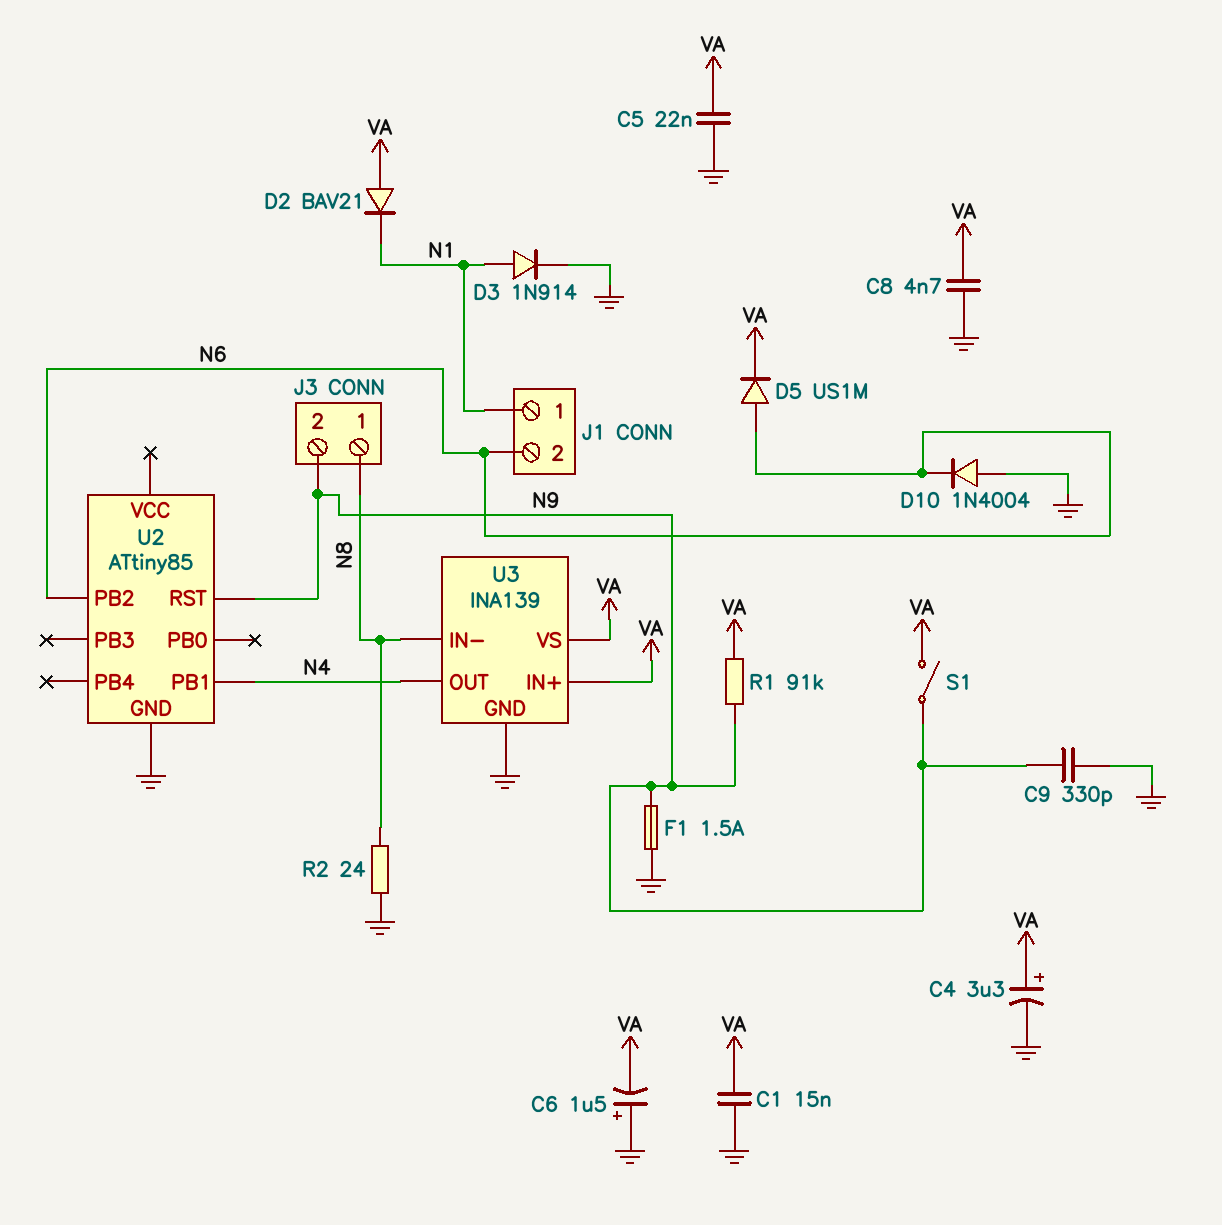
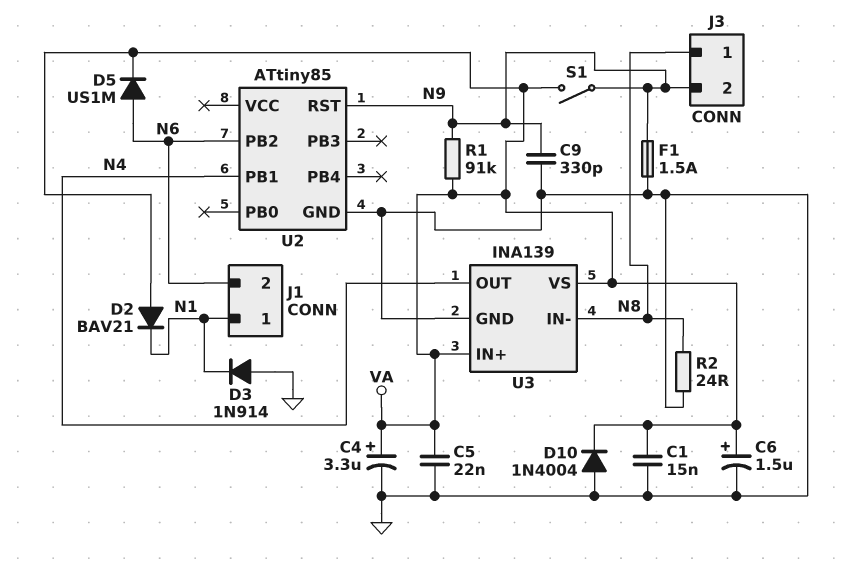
C6: 1.5uF (plus GND, minus VA) -> 1.5uF (plus VA, minus GND)
C8: 4.7nF (GND, VA) -> none
D3: diode 1N914 (A N1, K GND) -> diode 1N914 (A GND, K N1)
D10: diode 1N4004 (A GND, K N6) -> diode 1N4004 (A GND, K VA)

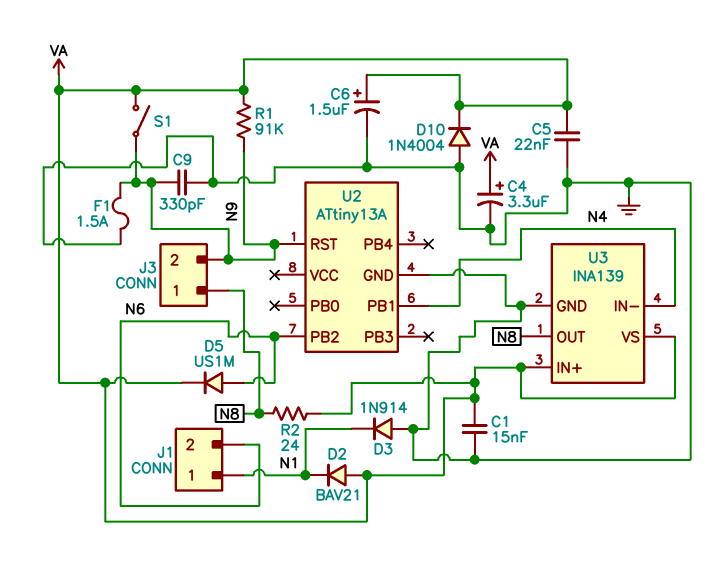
R2: 24 (GND, N8) -> 24 (N8, VA)
U2: ATtiny85 -> ATtiny13A
U3 pin IN-: N8 -> N4
U3 pin OUT: N4 -> N8

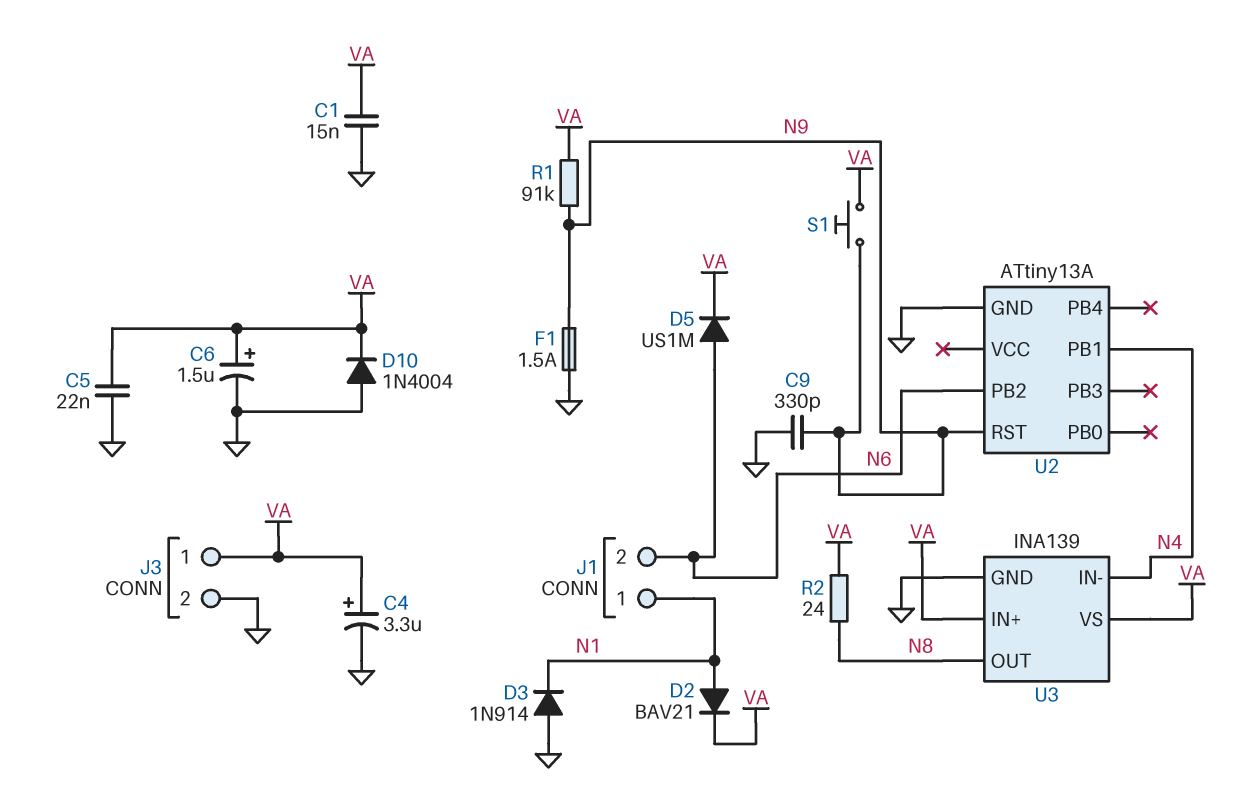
D2: diode BAV21 (A VA, K N1) -> diode BAV21 (A N1, K VA)
J3 pin 1: N8 -> VA
J3 pin 2: N9 -> GND
S1: switch (N9, VA) -> button (N9, VA)

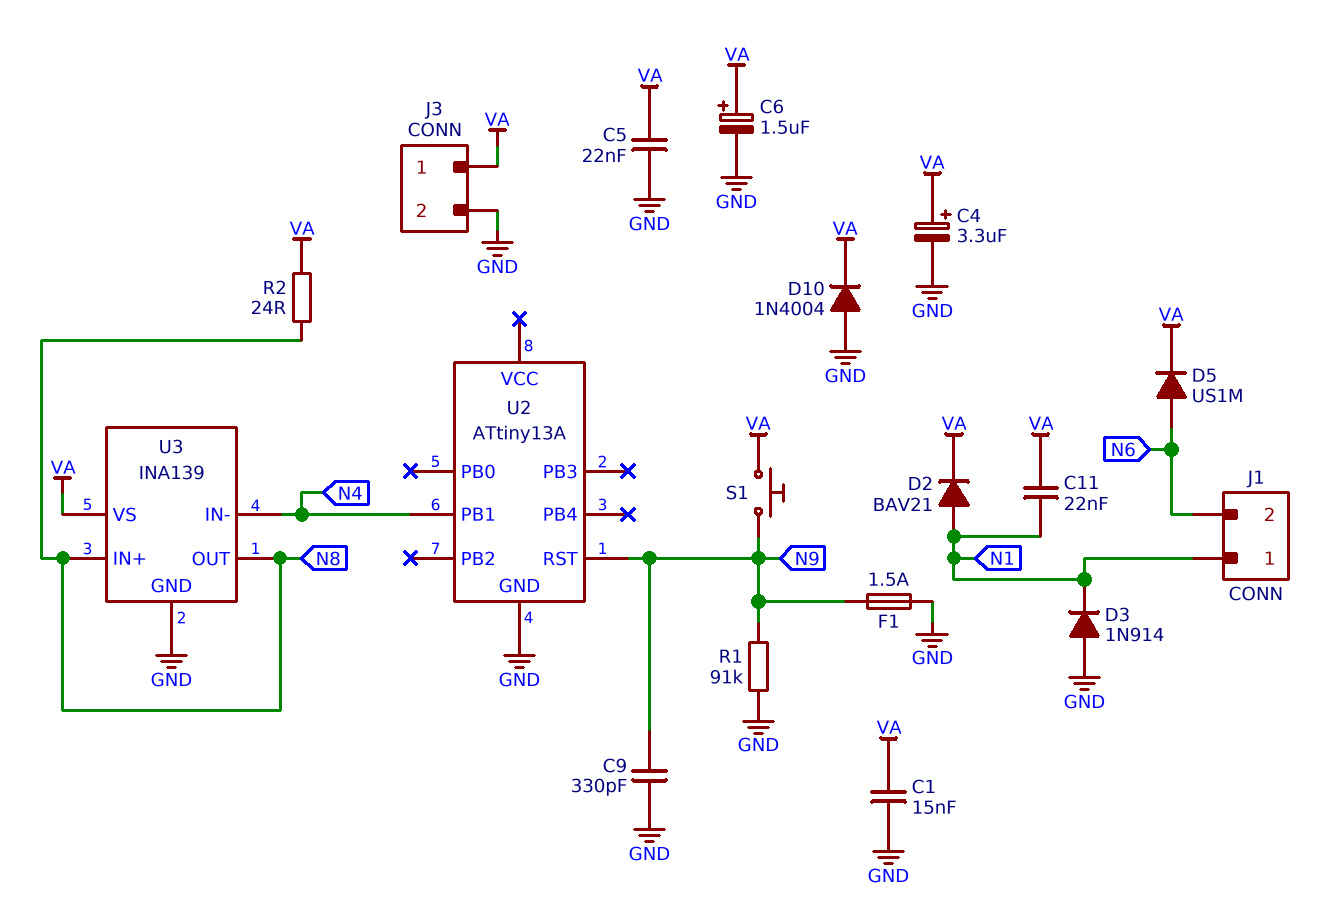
C11: none -> 22nF (N1, VA)
R1: 91k (N9, VA) -> 91k (GND, N9)
U2 pin PB2: N6 -> none
U3 pin IN+: VA -> N8

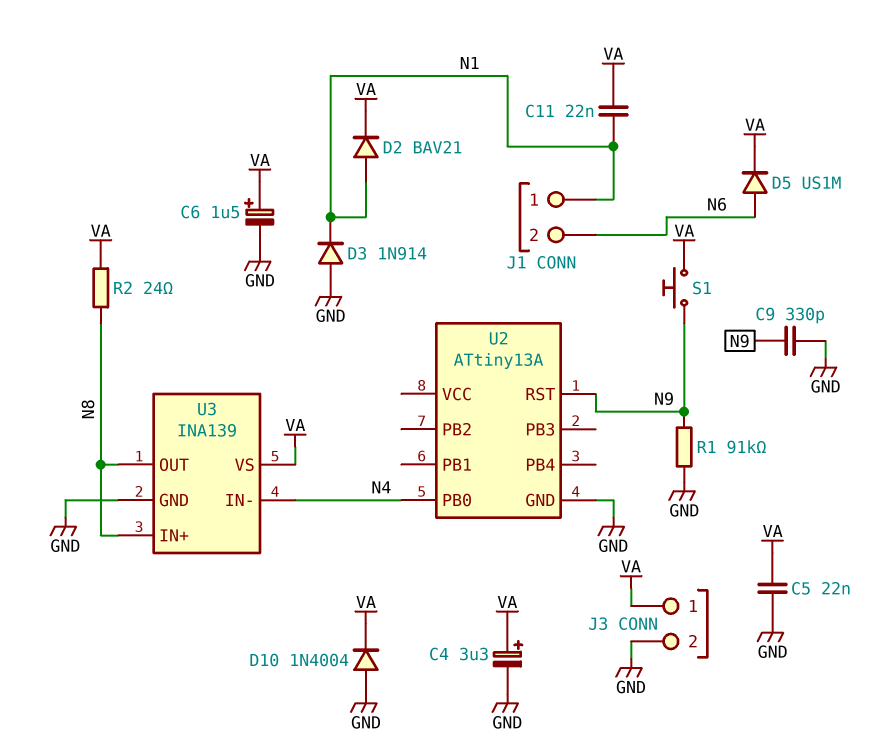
C1: 15nF (GND, VA) -> none
F1: 1.5A (GND, N9) -> none
U2 pin PB0: none -> N4
U2 pin PB1: N4 -> none

